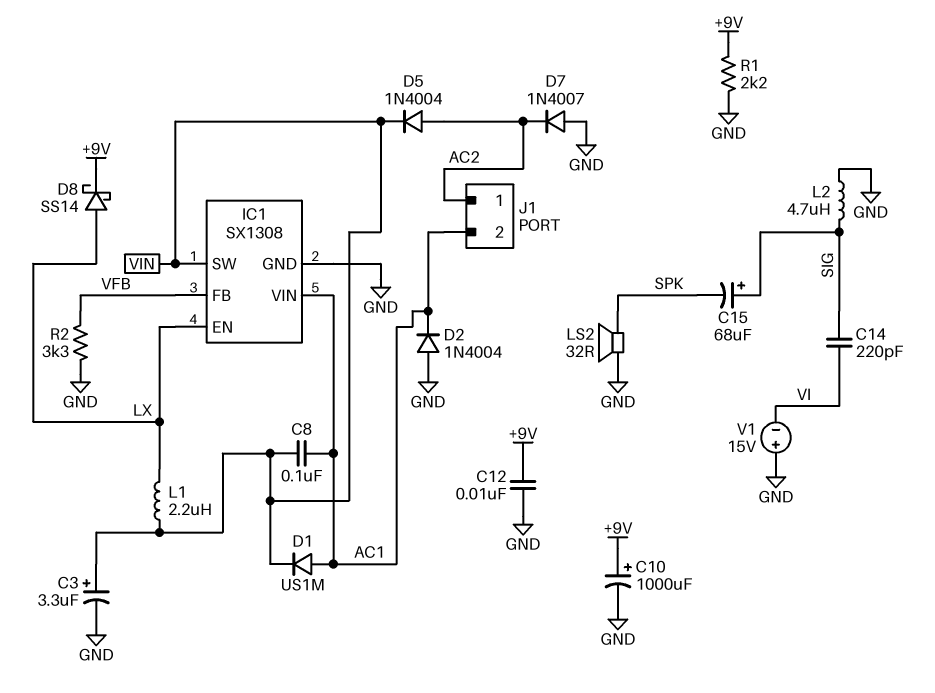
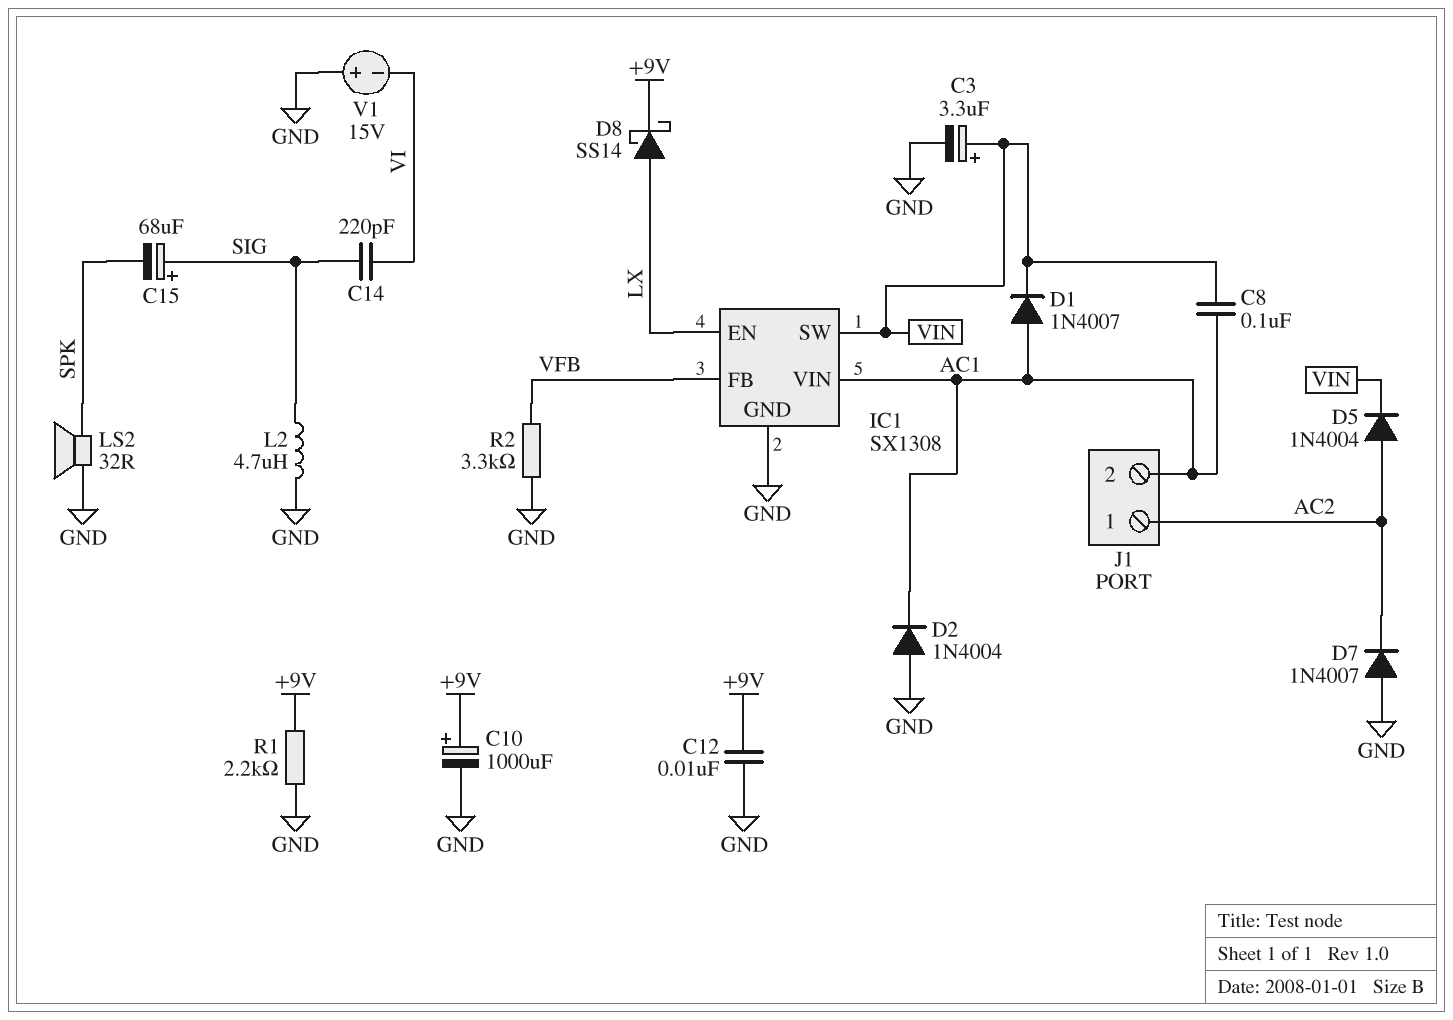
D1: diode US1M (A AC1, K VIN) -> diode 1N4007 (A AC1, K VIN)
L1: 2.2uH (LX, VIN) -> none

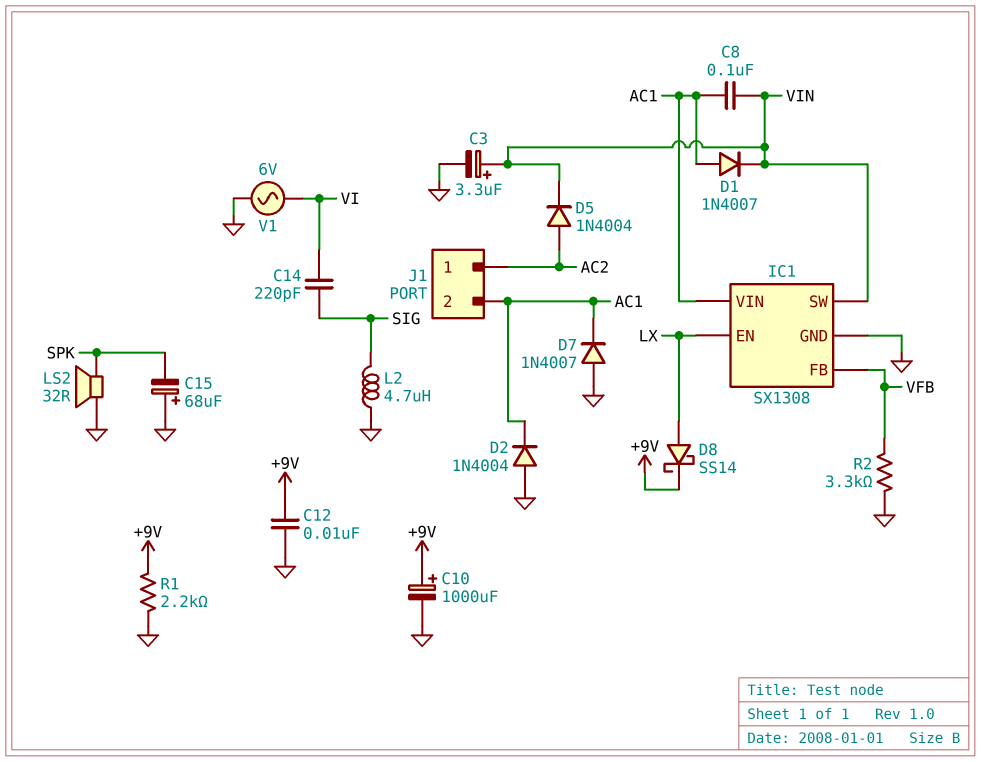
C15: 68uF (plus SIG, minus SPK) -> 68uF (plus GND, minus SPK)
D7: diode 1N4007 (A GND, K AC2) -> diode 1N4007 (A GND, K AC1)
V1: 15V (plus GND, minus VI) -> AC 6V (GND, VI)

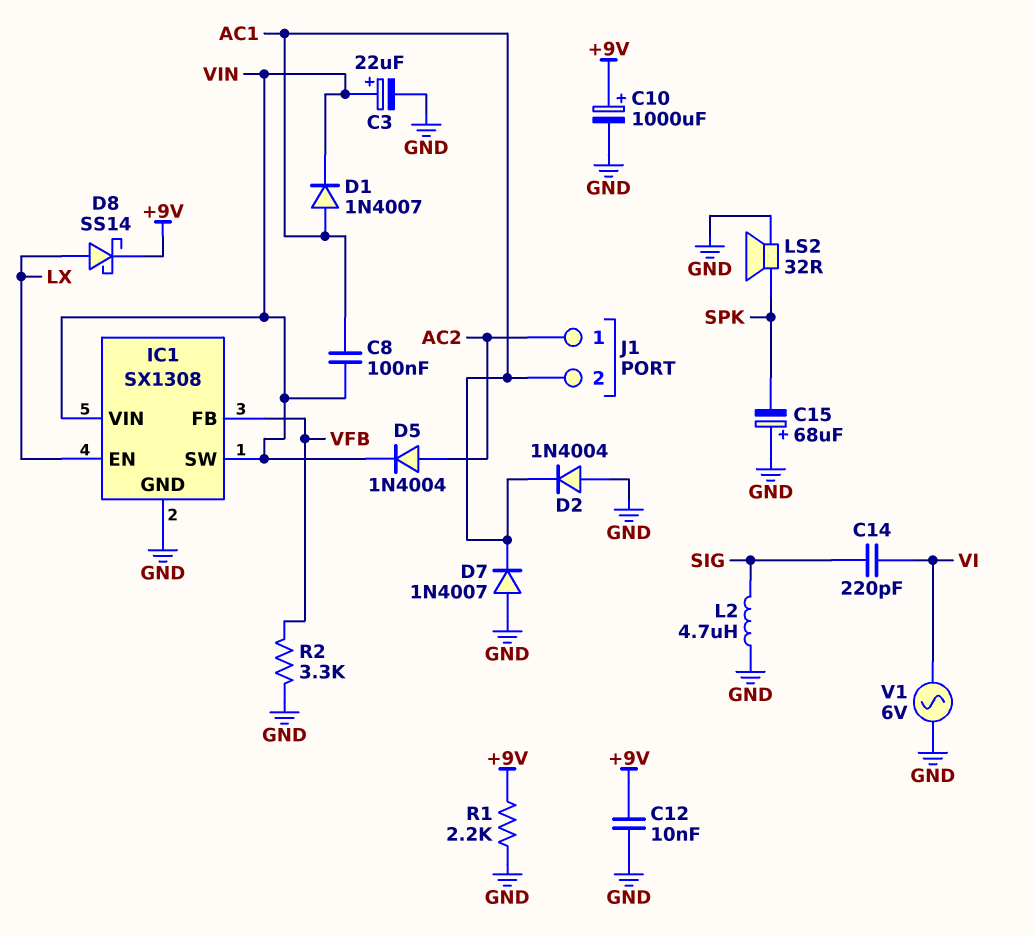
C3: 3.3uF (plus VIN, minus GND) -> 22uF (plus VIN, minus GND)
IC1 pin VIN: AC1 -> VIN

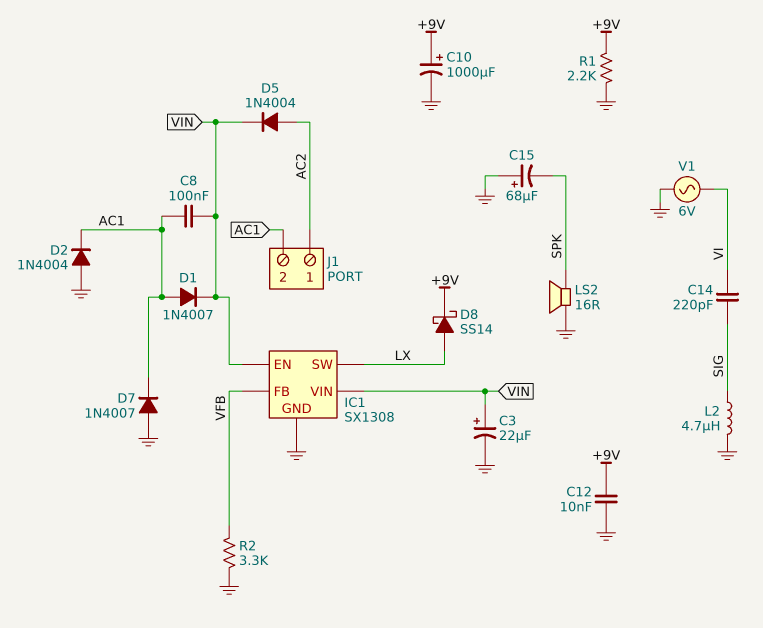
IC1 pin EN: LX -> VIN
IC1 pin SW: VIN -> LX
LS2: speaker 32R (GND, SPK) -> speaker 16R (GND, SPK)

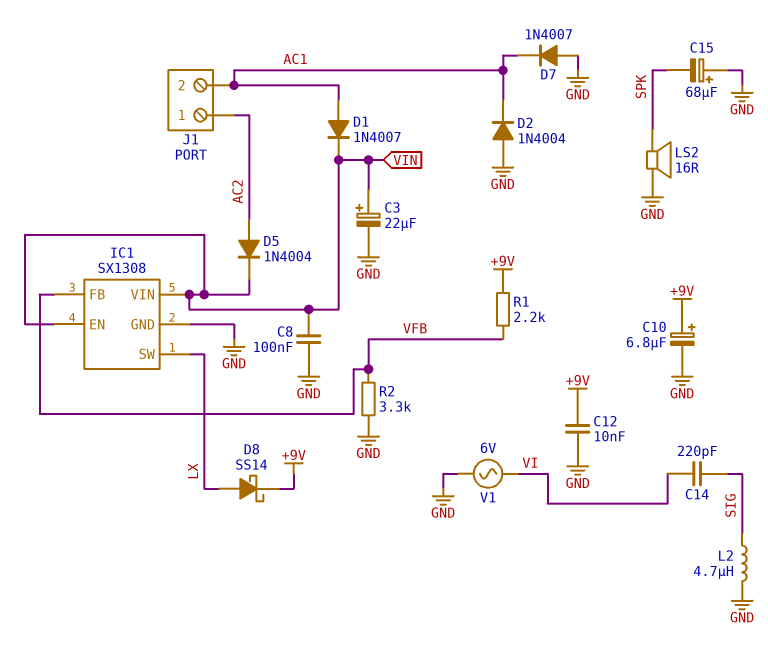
C8: 100nF (AC1, VIN) -> 100nF (GND, VIN)
C10: 1000uF (plus +9V, minus GND) -> 6.8uF (plus +9V, minus GND)
R1: 2.2k (+9V, GND) -> 2.2k (+9V, VFB)

